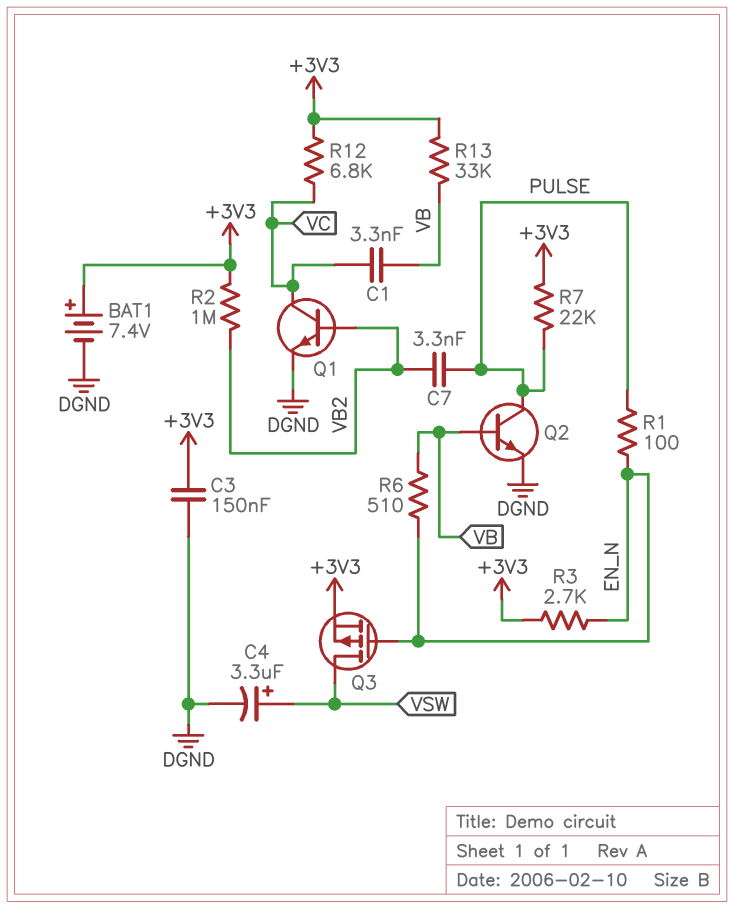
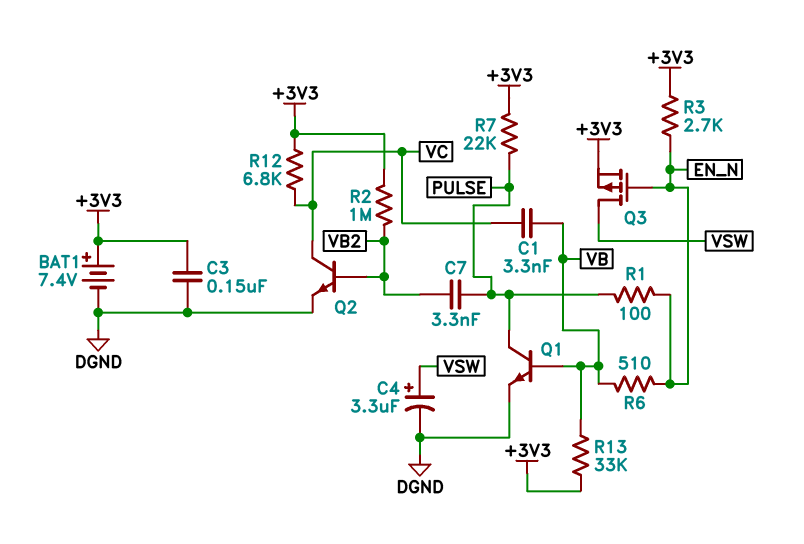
Q1: NPN (B VB2, C VC, E DGND) -> NPN (B VB, C PULSE, E DGND)
Q2: NPN (B VB, C PULSE, E DGND) -> NPN (B VB2, C VC, E DGND)

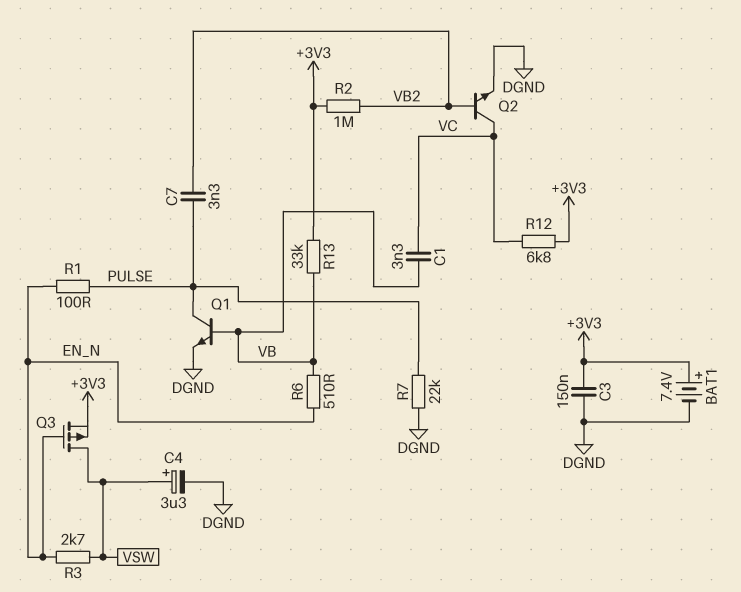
R3: 2.7k (+3V3, EN_N) -> 2.7k (EN_N, VSW)
R7: 22k (+3V3, PULSE) -> 22k (DGND, PULSE)

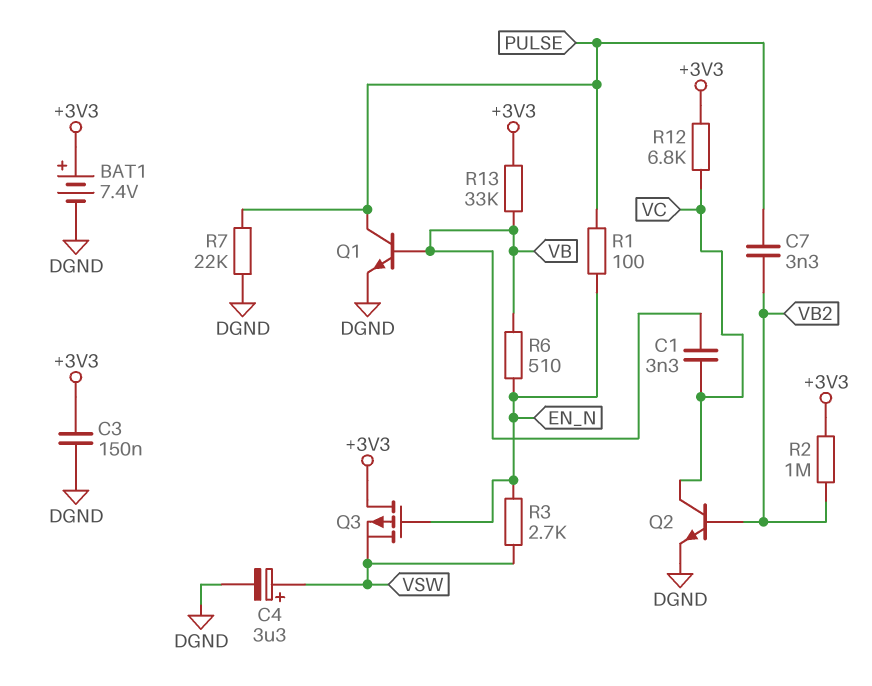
Q3: PMOS (G EN_N, D VSW, S +3V3) -> PMOS (G EN_N, D +3V3, S VSW)

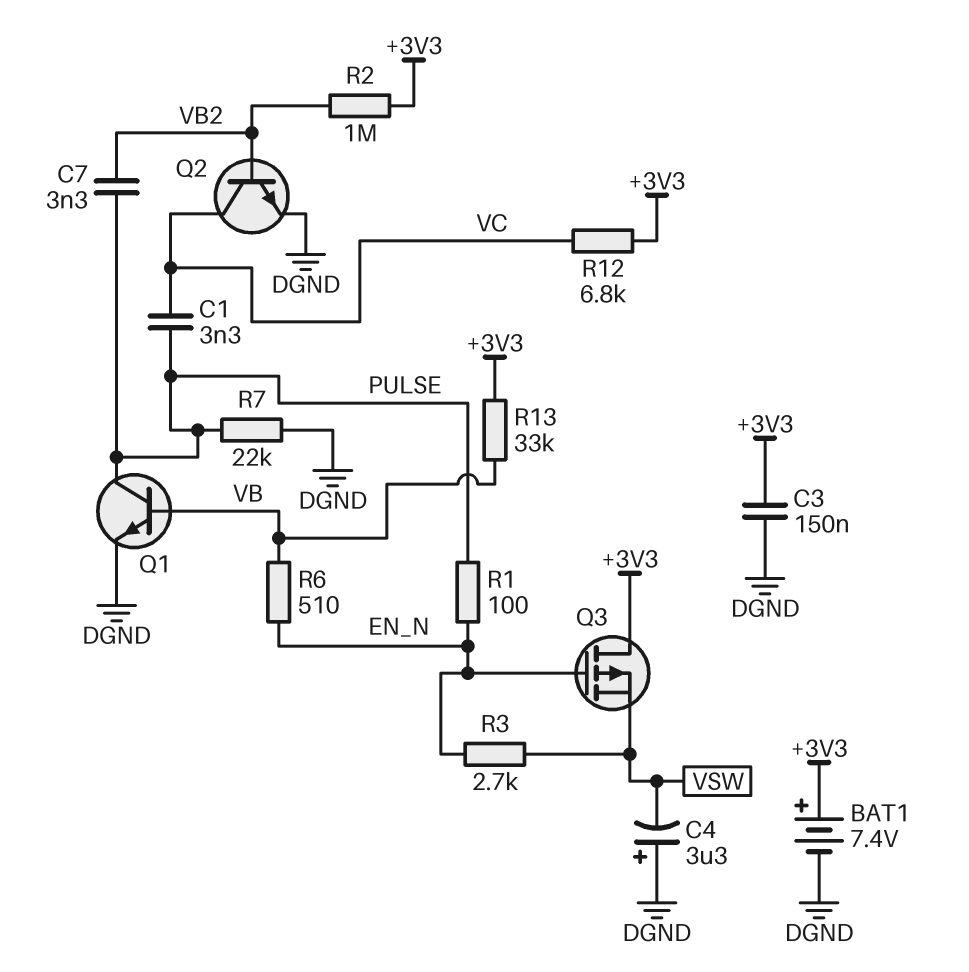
C1: 3.3nF (VB, VC) -> 3.3nF (PULSE, VC)
C4: 3.3uF (plus VSW, minus DGND) -> 3.3uF (plus DGND, minus VSW)

